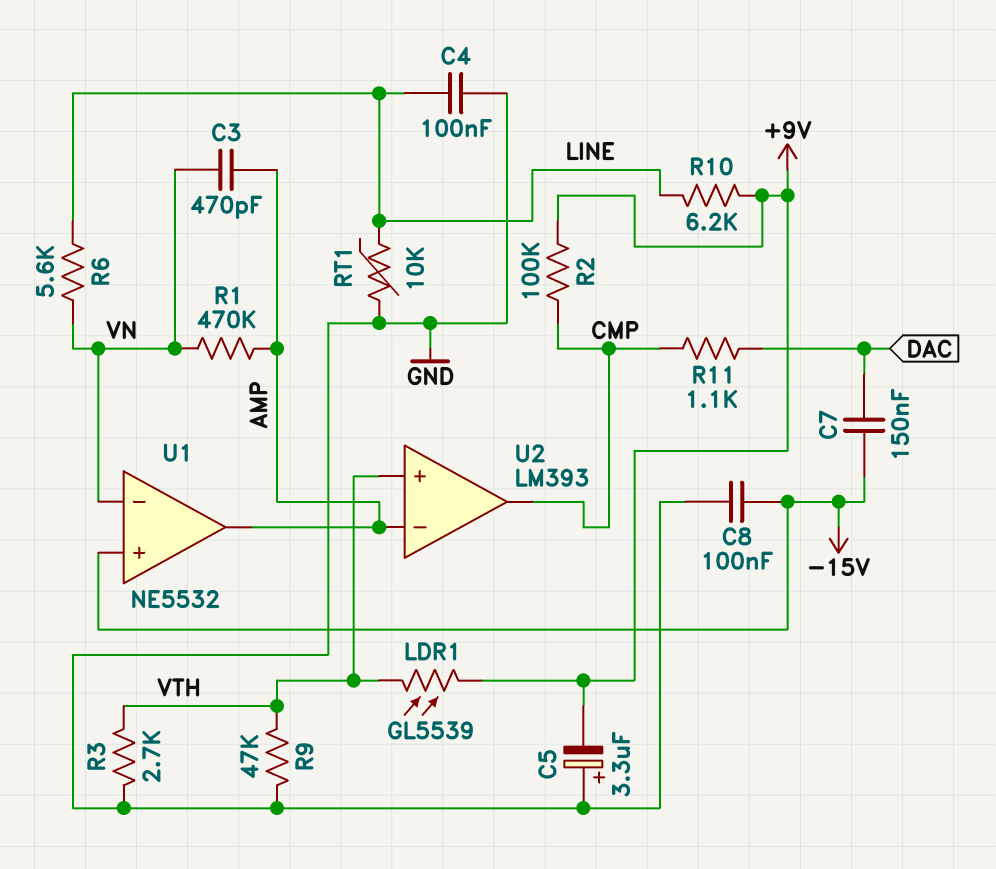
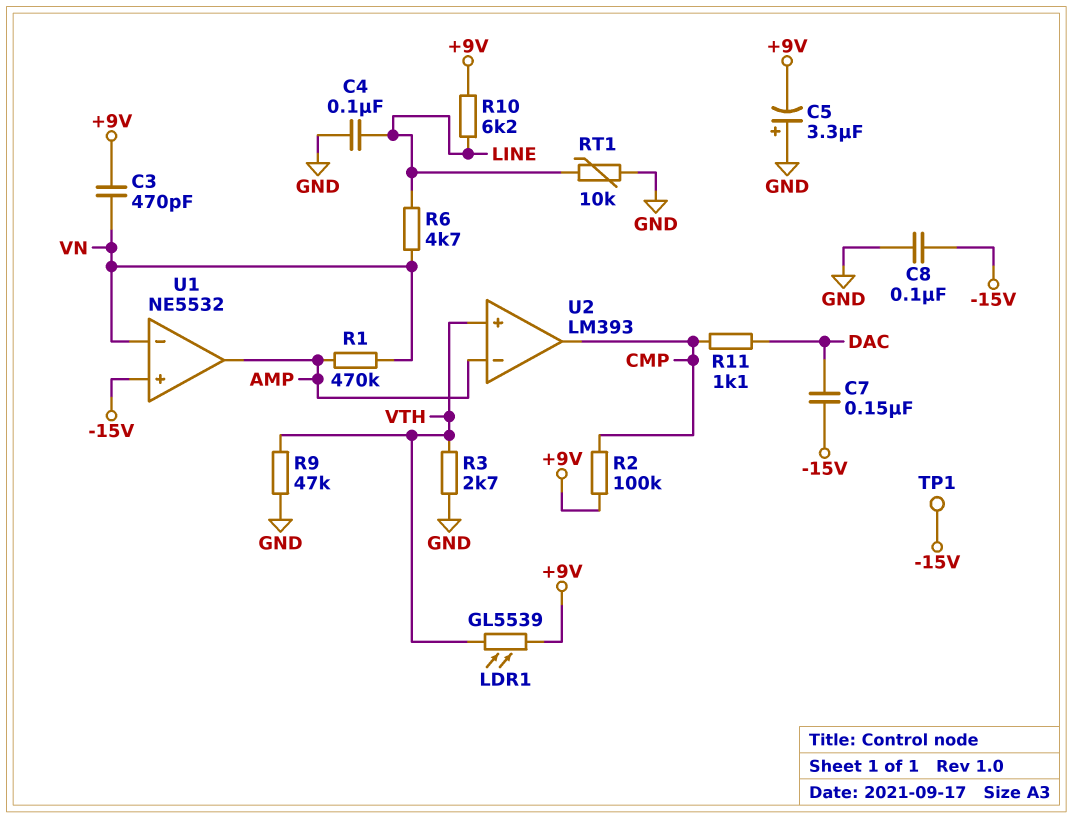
C3: 470pF (AMP, VN) -> 470pF (+9V, VN)
R6: 5.6k (LINE, VN) -> 4.7k (LINE, VN)
TP1: none -> test point (-15V)

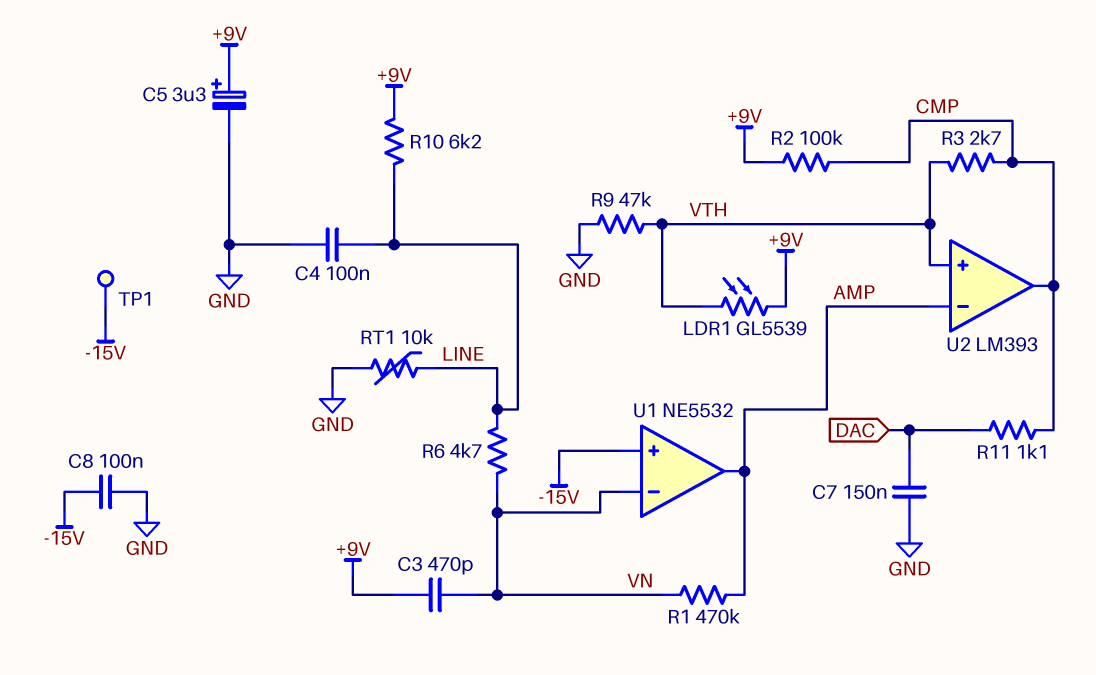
C5: 3.3uF (plus GND, minus +9V) -> 3.3uF (plus +9V, minus GND)
C7: 150nF (-15V, DAC) -> 150nF (DAC, GND)
R3: 2.7k (GND, VTH) -> 2.7k (CMP, VTH)

